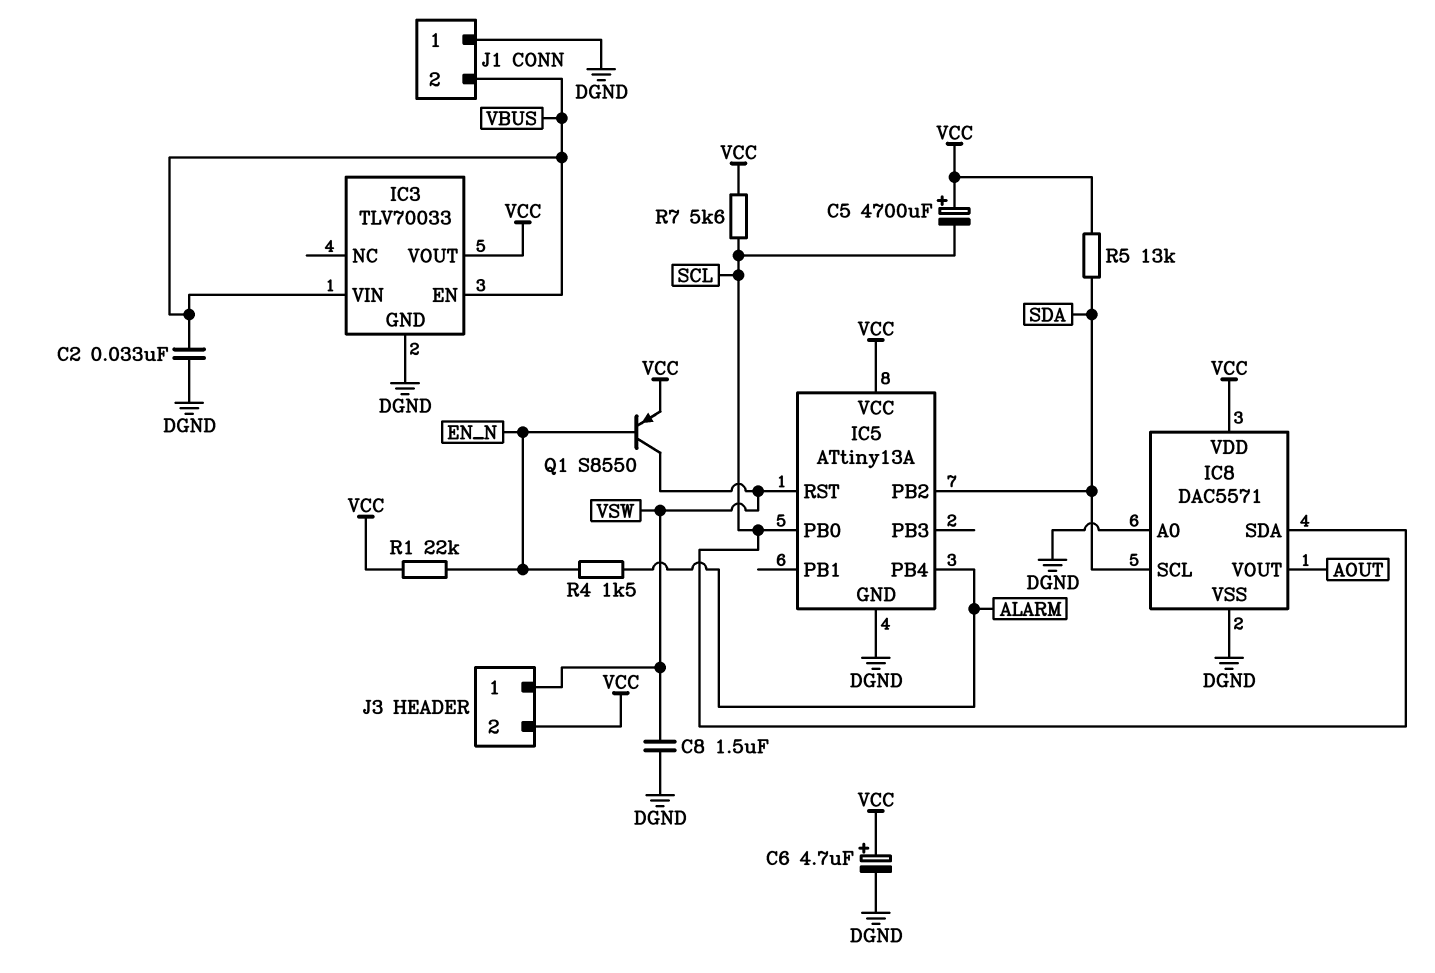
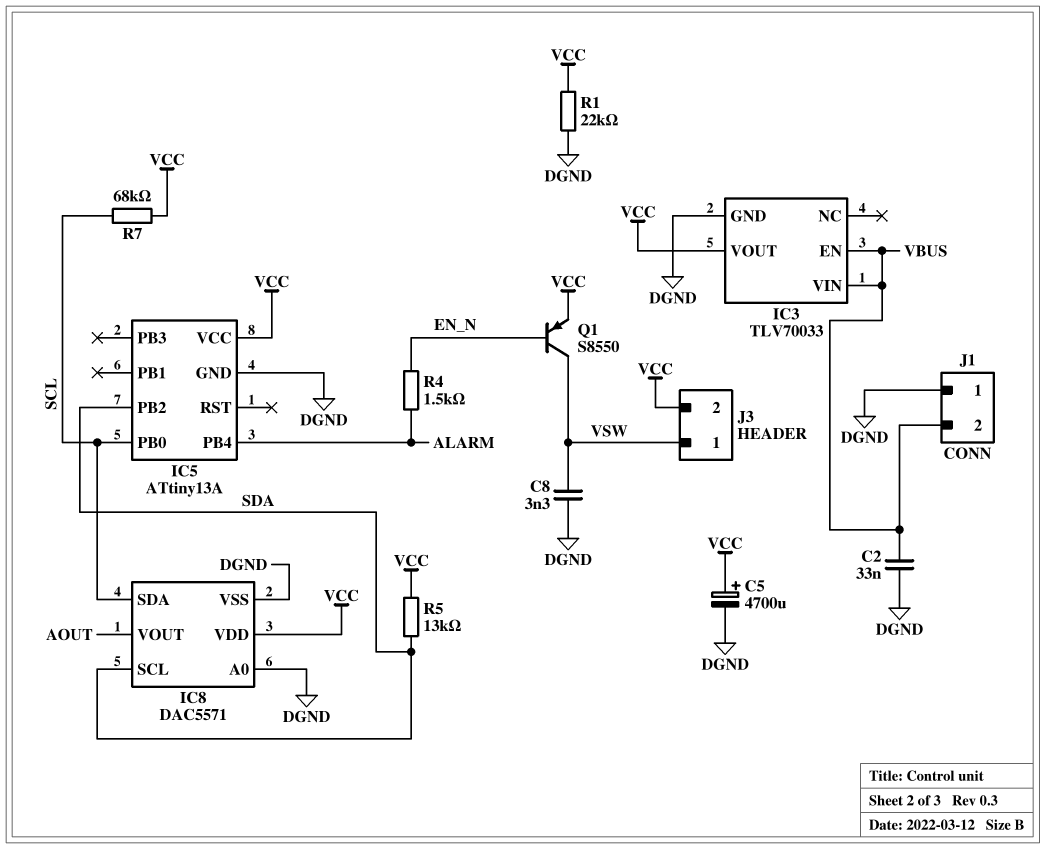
C5: 4700uF (plus VCC, minus SCL) -> 4700uF (plus VCC, minus DGND)
C6: 4.7uF (plus VCC, minus DGND) -> none
C8: 1.5uF (DGND, VSW) -> 3.3nF (DGND, VSW)
IC5 pin RST: VSW -> none
R1: 22k (EN_N, VCC) -> 22k (DGND, VCC)
R7: 5.6k (SCL, VCC) -> 68k (SCL, VCC)

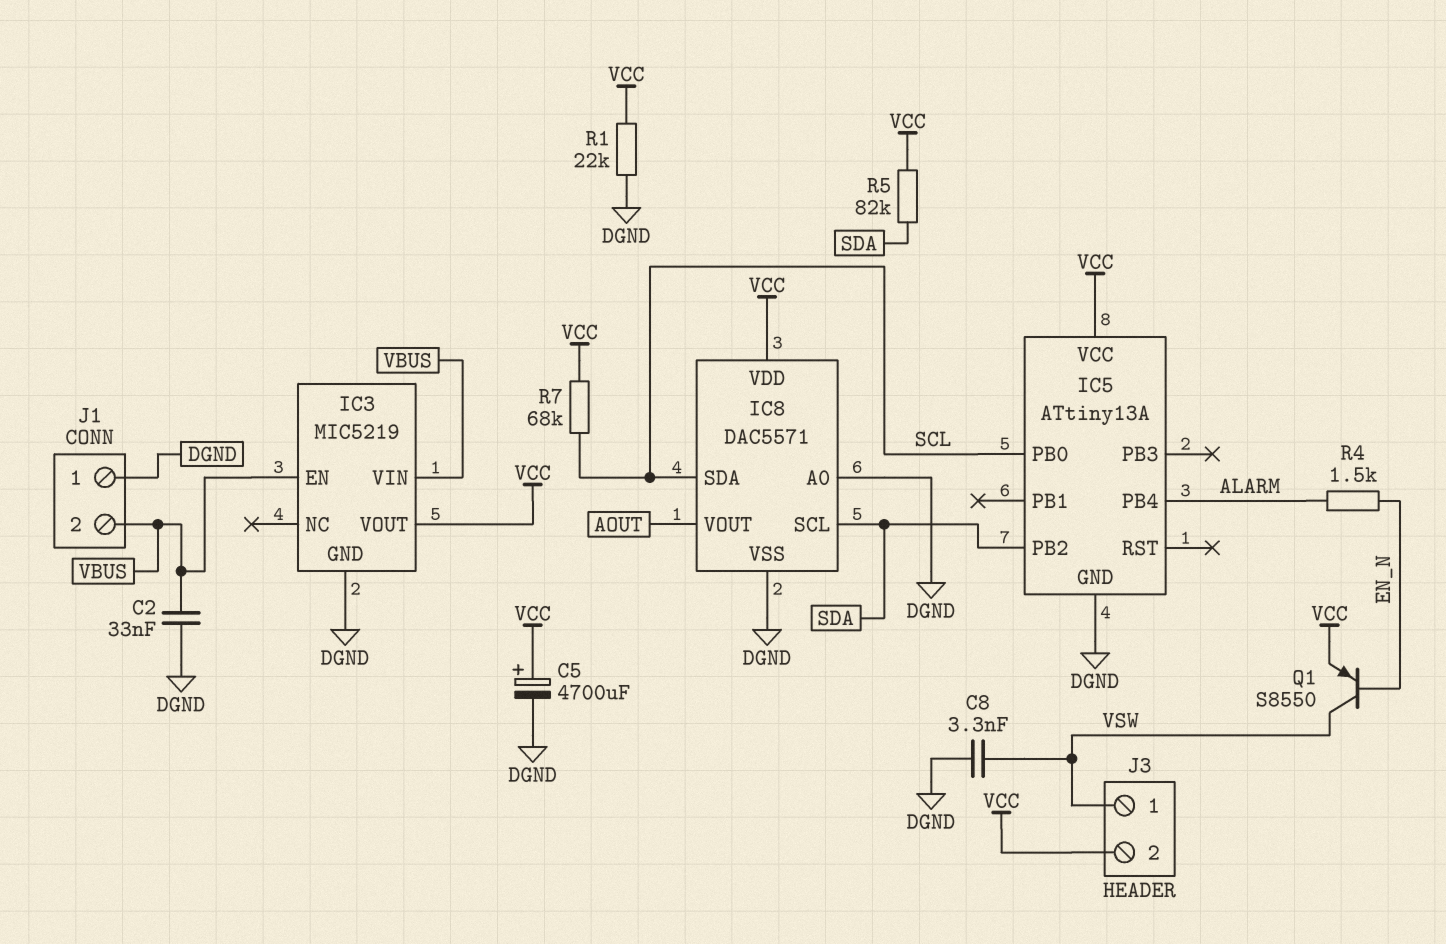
IC3: TLV70033 -> MIC5219
R5: 13k (SDA, VCC) -> 82k (SDA, VCC)

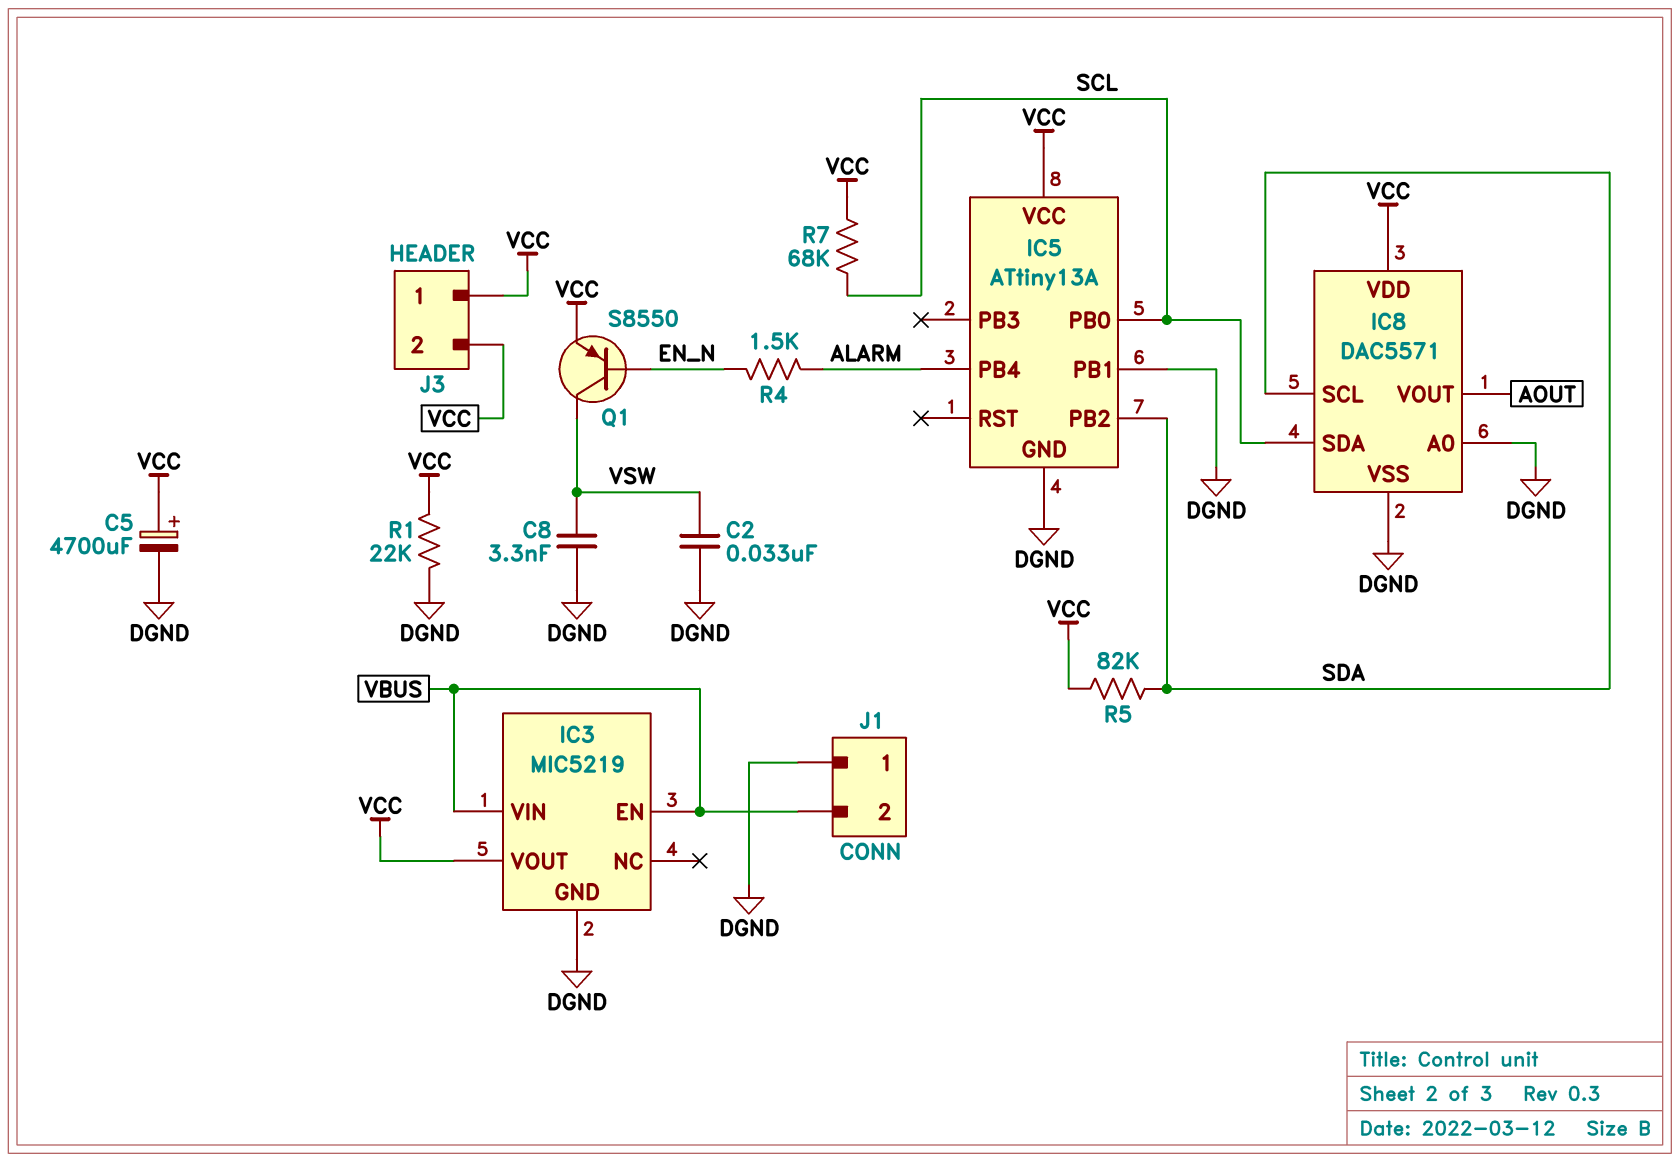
C2: 33nF (DGND, VBUS) -> 33nF (DGND, VSW)
IC5 pin PB1: none -> DGND
J3 pin 1: VSW -> VCC

